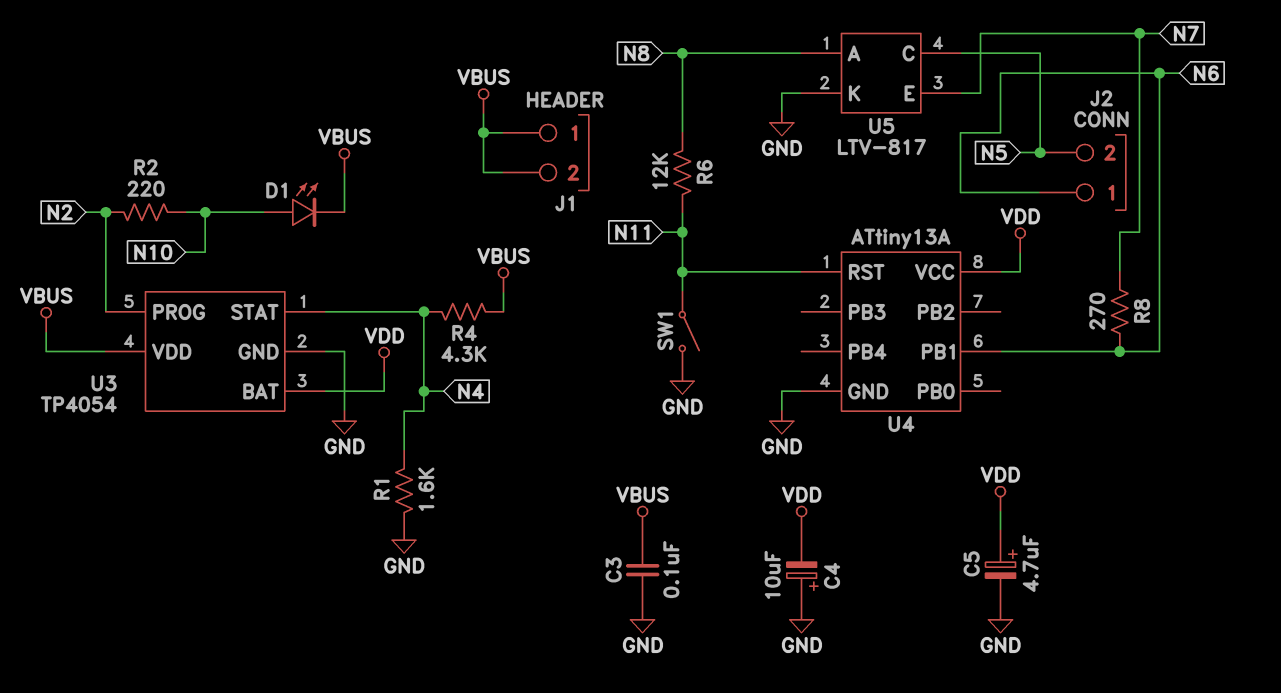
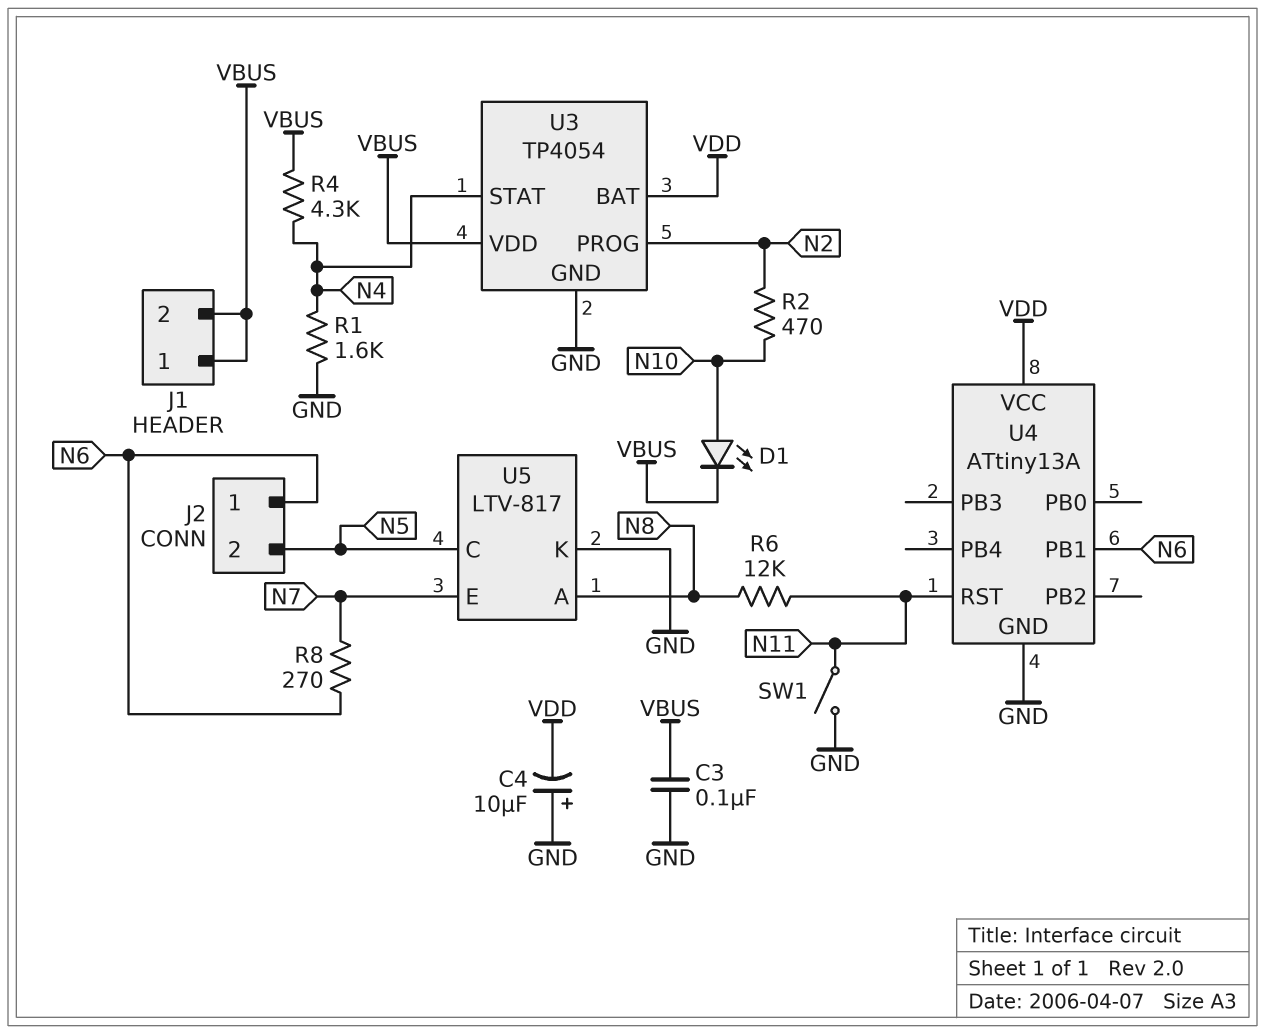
C5: 4.7uF (plus VDD, minus GND) -> none
R2: 220 (N2, N10) -> 470 (N2, N10)

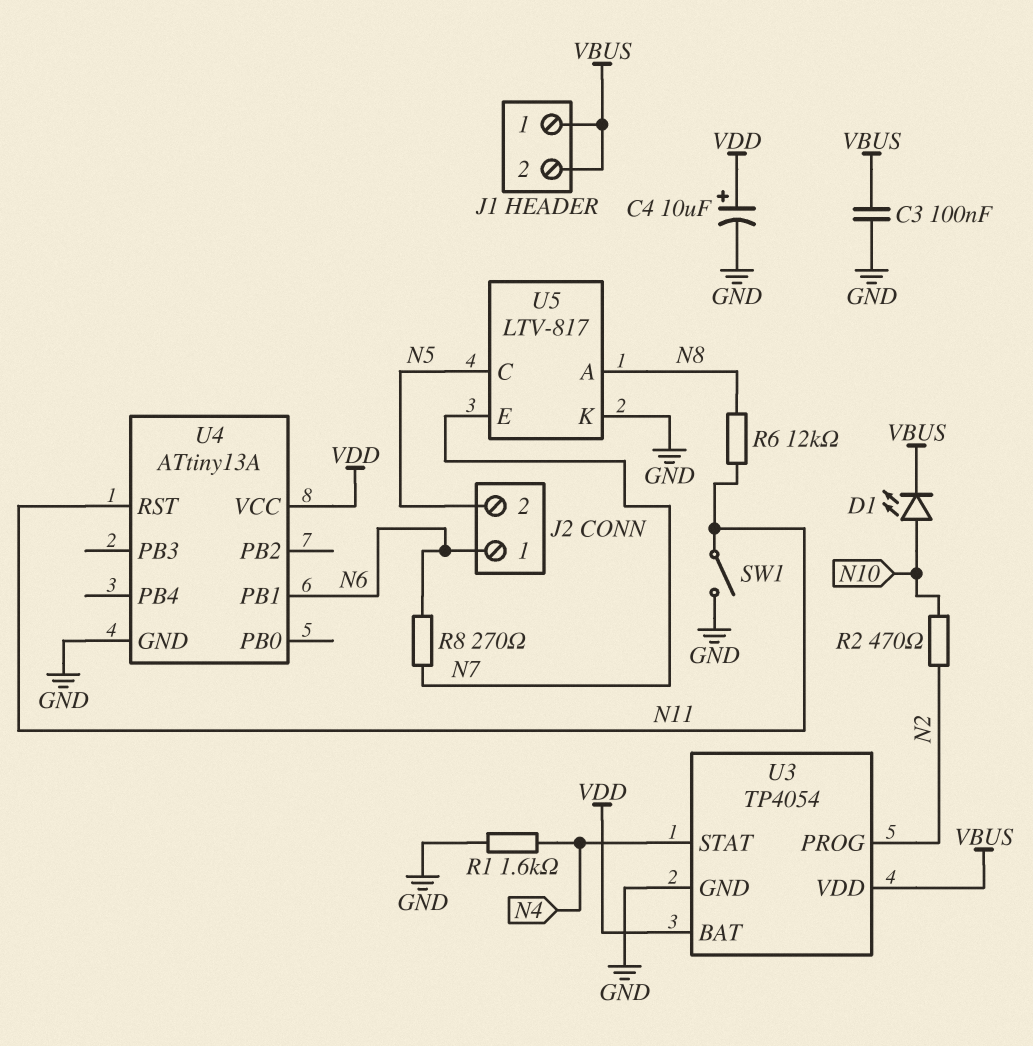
C4: 10uF (plus GND, minus VDD) -> 10uF (plus VDD, minus GND)
R4: 4.3k (N4, VBUS) -> none

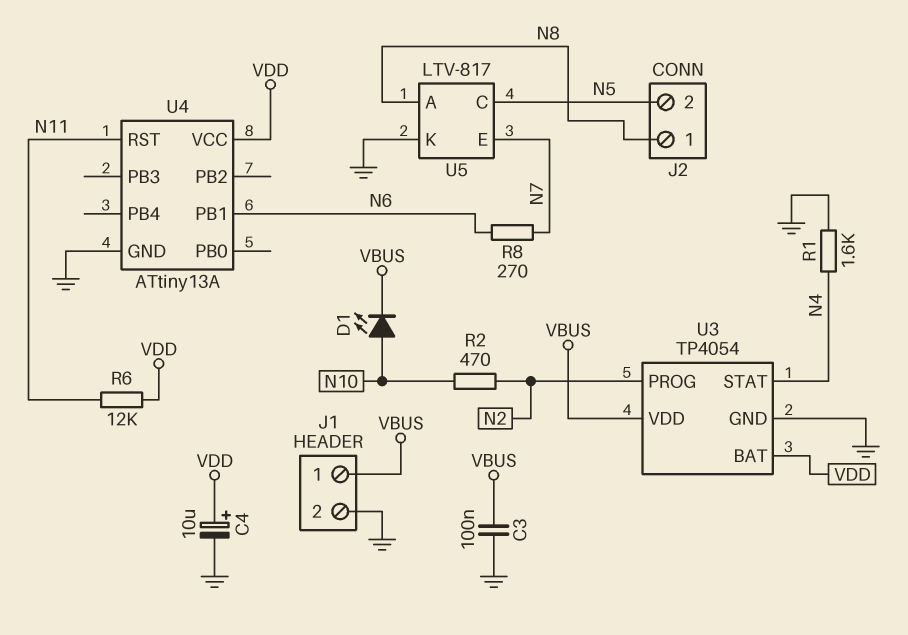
J1 pin 2: VBUS -> GND
J2 pin 1: N6 -> N8
R6: 12k (N8, N11) -> 12k (N11, VDD)
SW1: switch (GND, N11) -> none

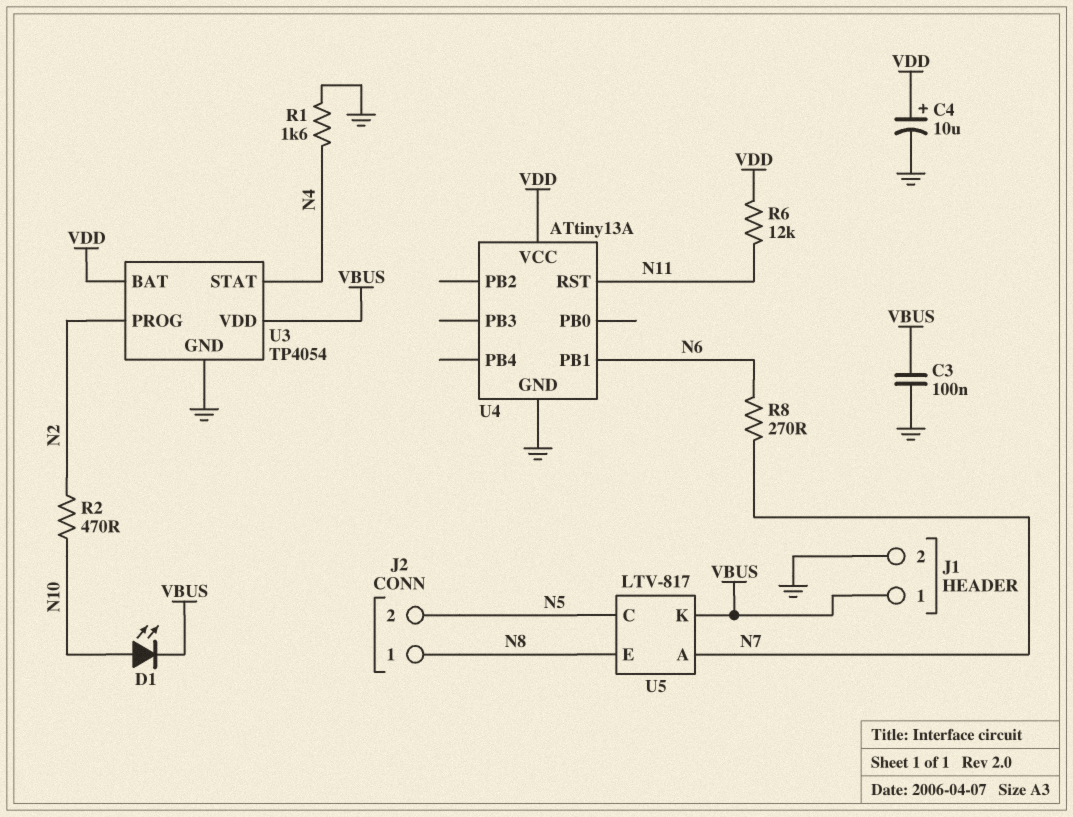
U5 pin A: N8 -> N7
U5 pin E: N7 -> N8
U5 pin K: GND -> VBUS

